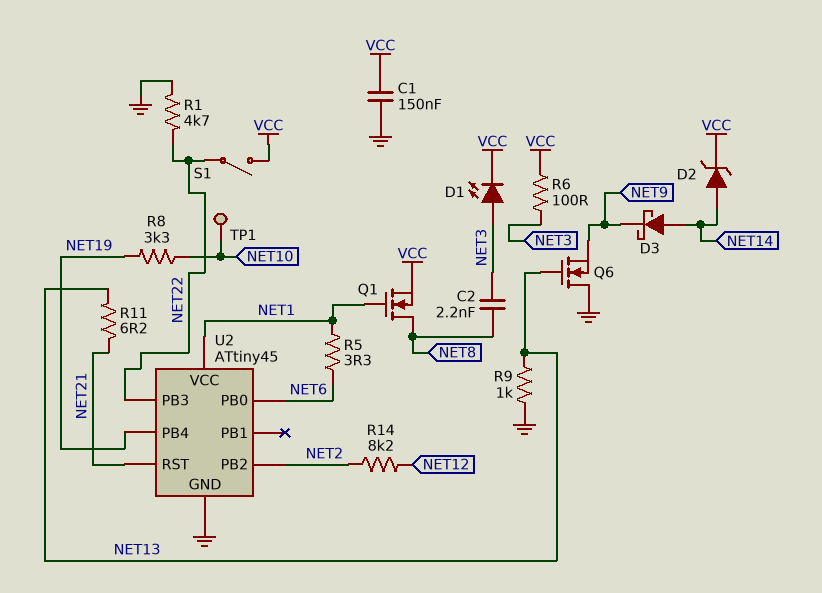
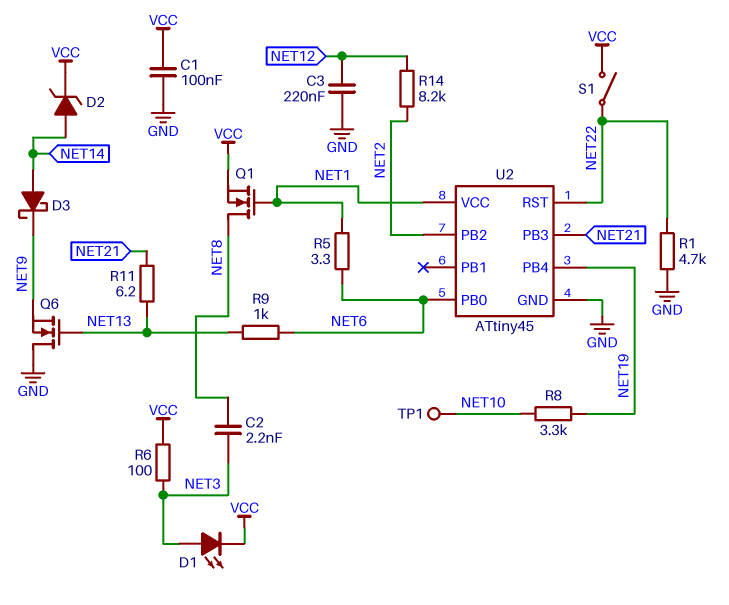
C1: 150nF (GND, VCC) -> 100nF (GND, VCC)
C3: none -> 220nF (GND, NET12)
R9: 1k (GND, NET13) -> 1k (NET6, NET13)
U2 pin PB3: NET22 -> NET21
U2 pin RST: NET21 -> NET22

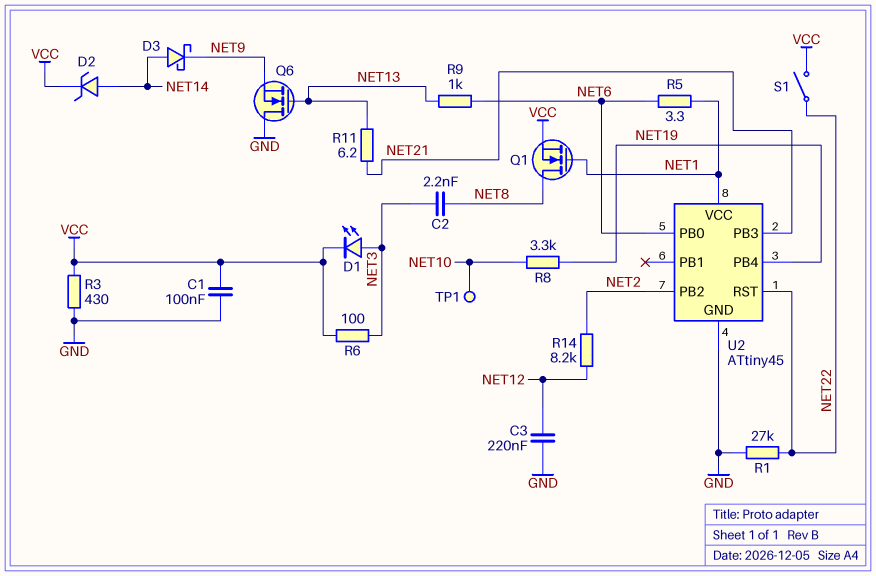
R1: 4.7k (GND, NET22) -> 27k (GND, NET22)
R3: none -> 430 (GND, VCC)

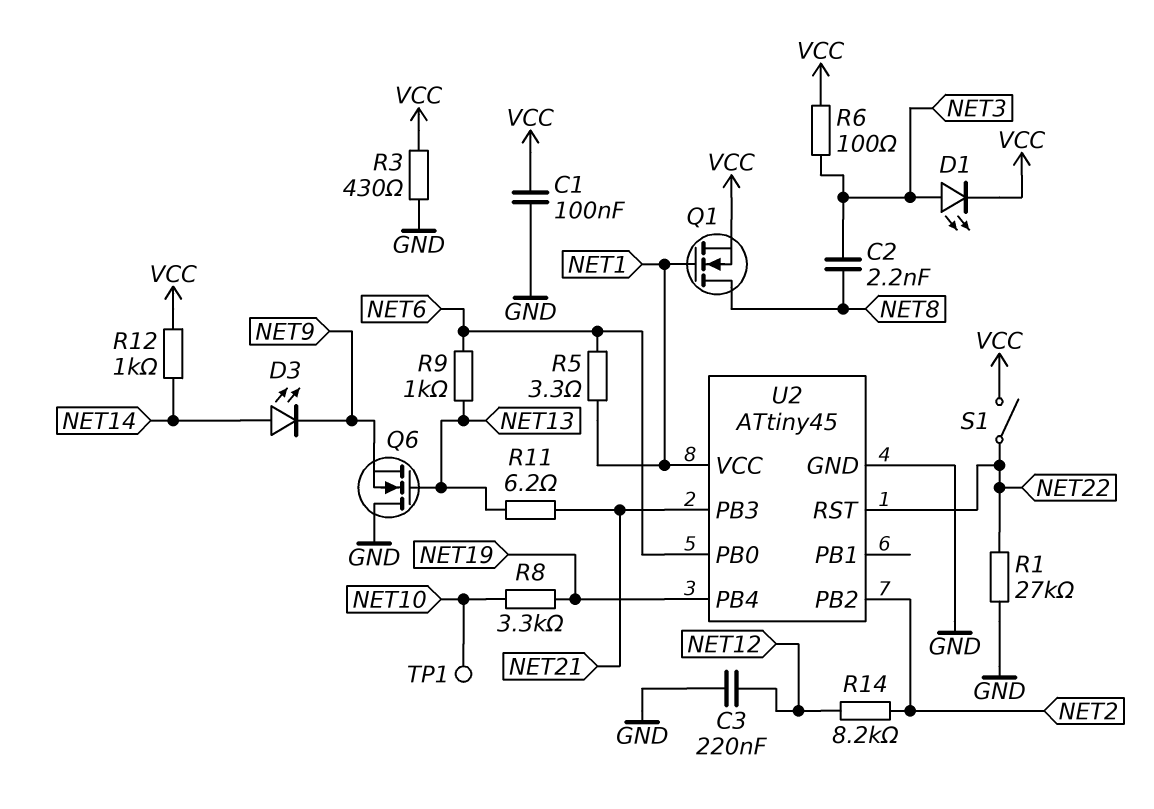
D2: zener (A NET14, K VCC) -> none
D3: schottky (A NET14, K NET9) -> LED (A NET14, K NET9)
R12: none -> 1k (NET14, VCC)

